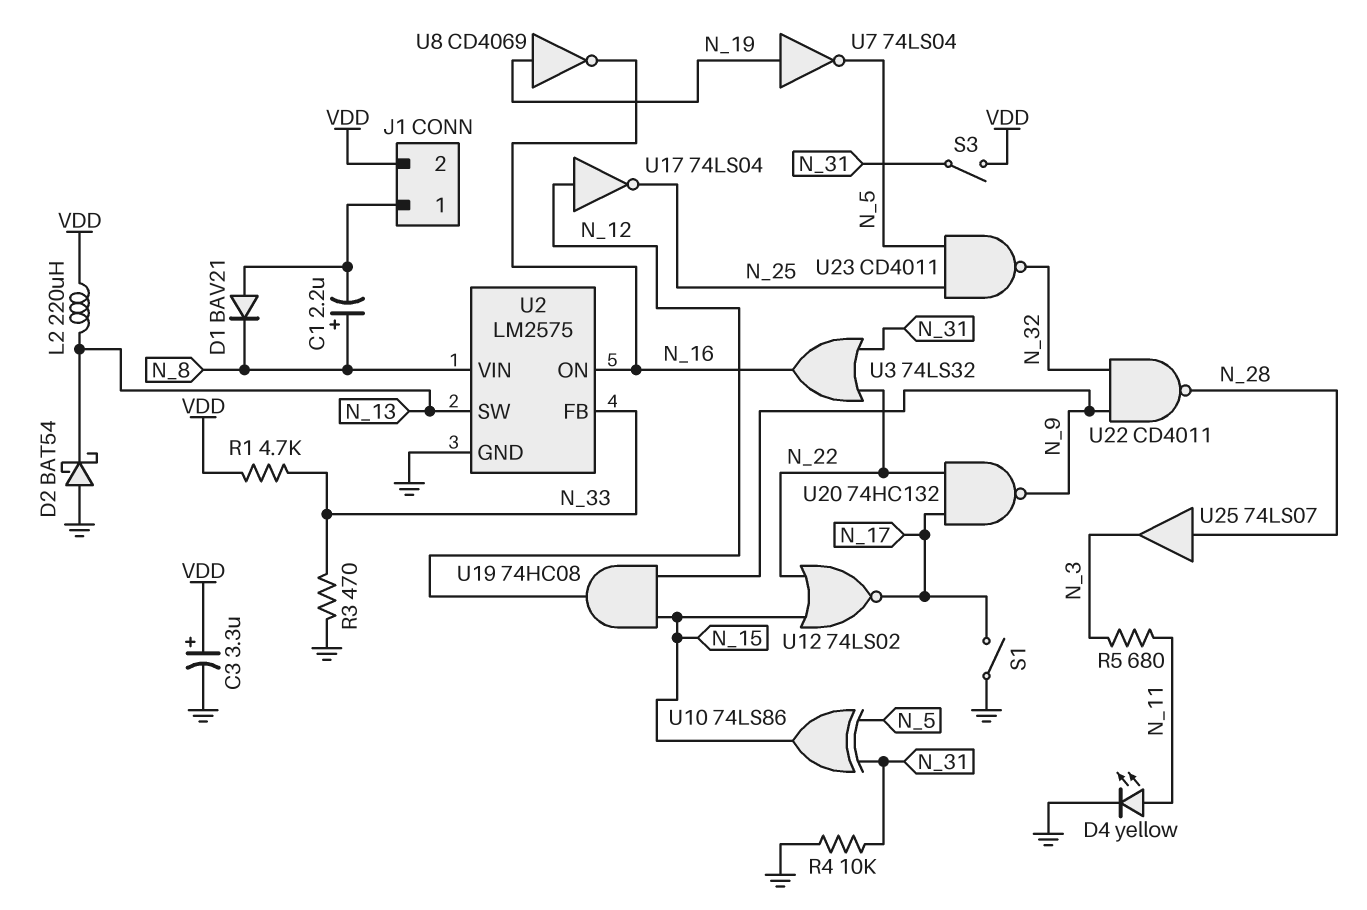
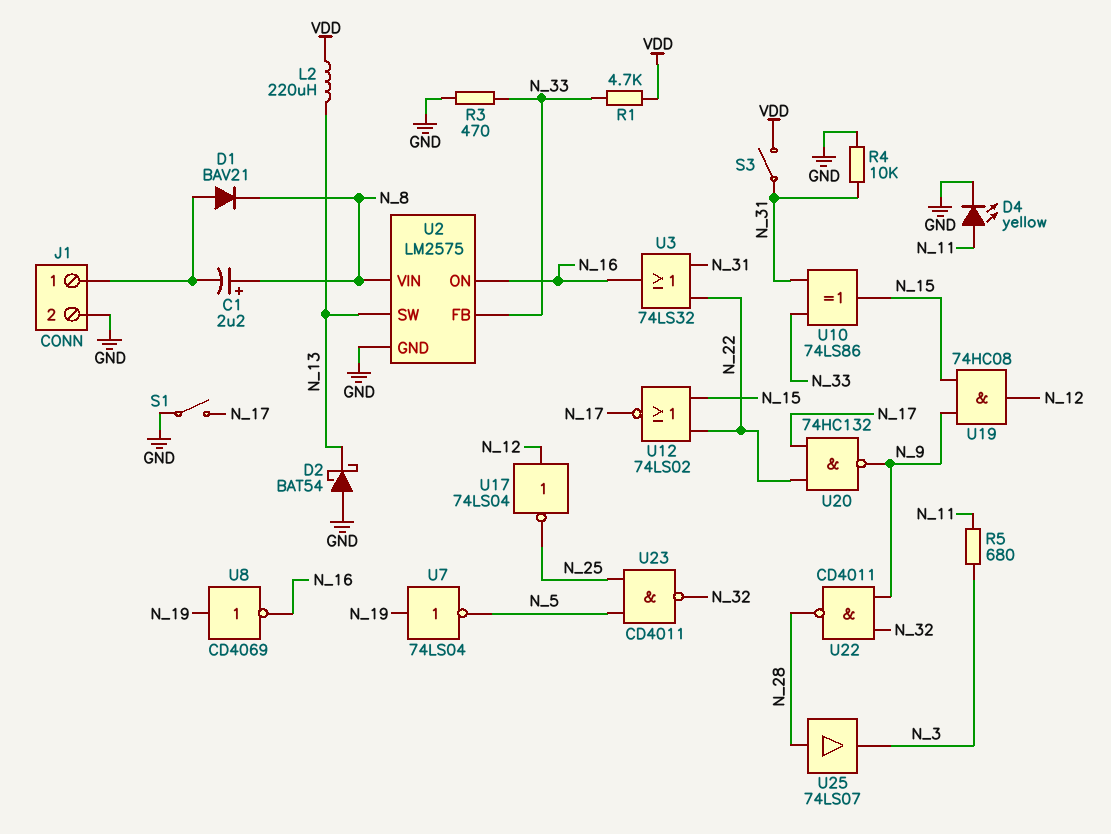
C3: 3.3uF (plus VDD, minus GND) -> none
J1 pin 2: VDD -> GND
U10: XOR 74LS86 (in N_5, in N_31, out N_15) -> XOR 74LS86 (in N_31, in N_33, out N_15)

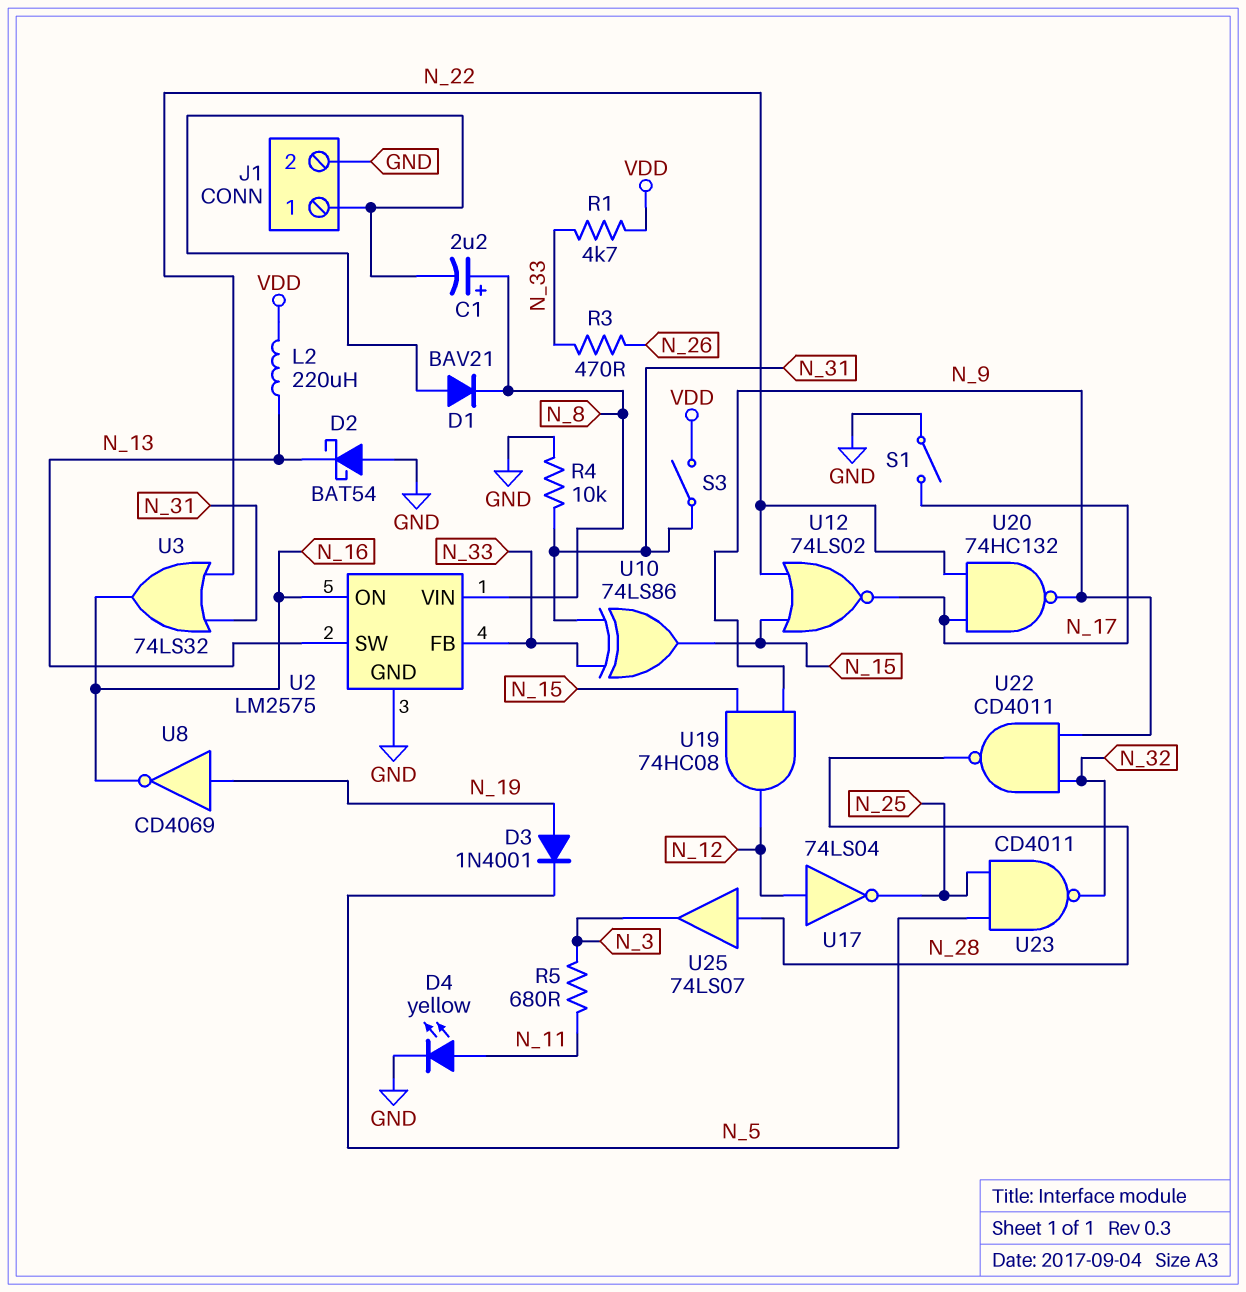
D3: none -> diode 1N4001 (A N_19, K N_5)
R3: 470 (GND, N_33) -> 470 (N_26, N_33)
U7: NOT 74LS04 (in N_19, out N_5) -> none

